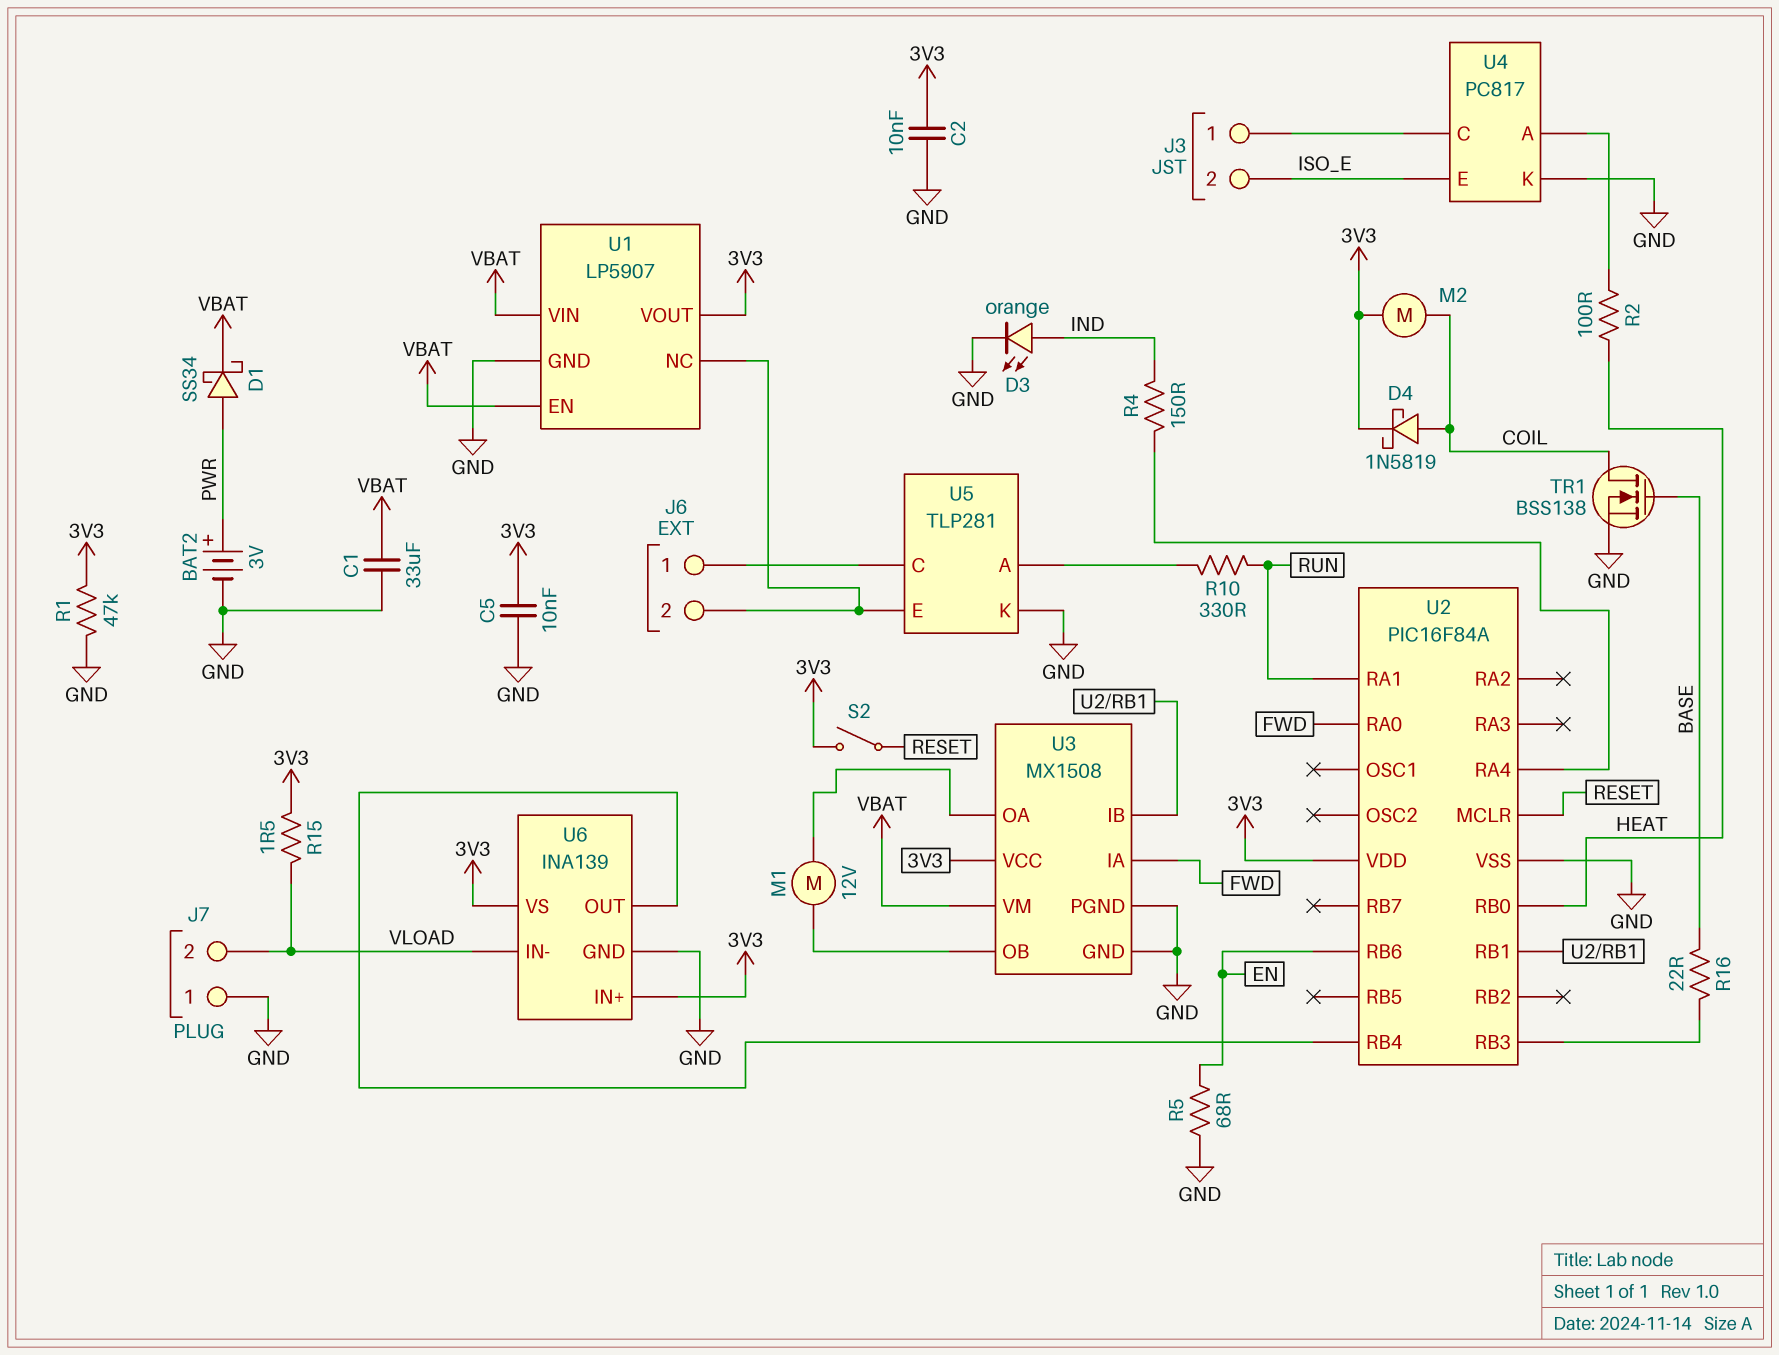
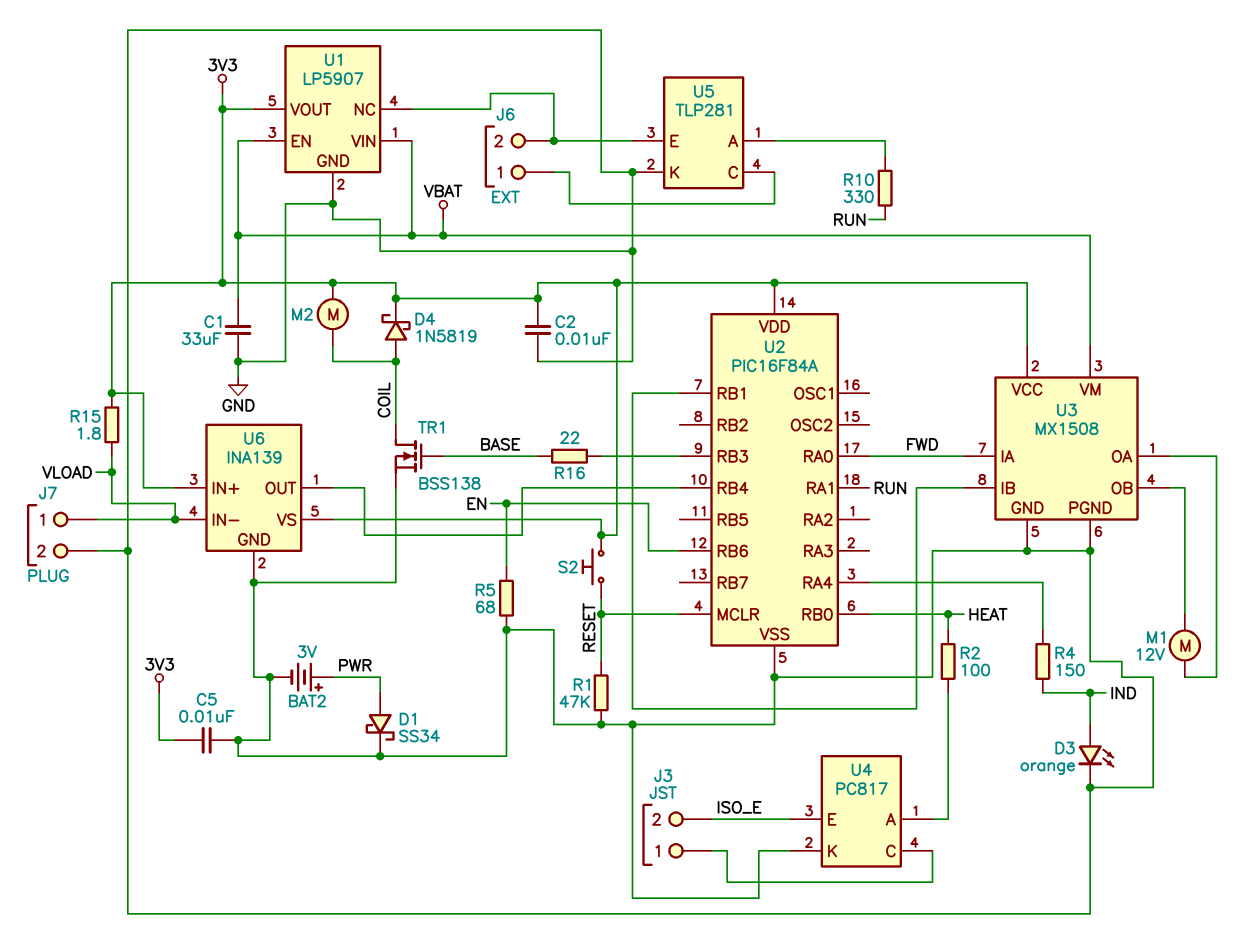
D1: schottky SS34 (A PWR, K VBAT) -> schottky SS34 (A PWR, K GND)
J7 pin 1: GND -> VLOAD
J7 pin 2: VLOAD -> GND
R1: 47k (3V3, GND) -> 47k (GND, RESET)
R15: 1.5 (3V3, VLOAD) -> 1.8 (3V3, VLOAD)
S2: switch (3V3, RESET) -> button (3V3, RESET)

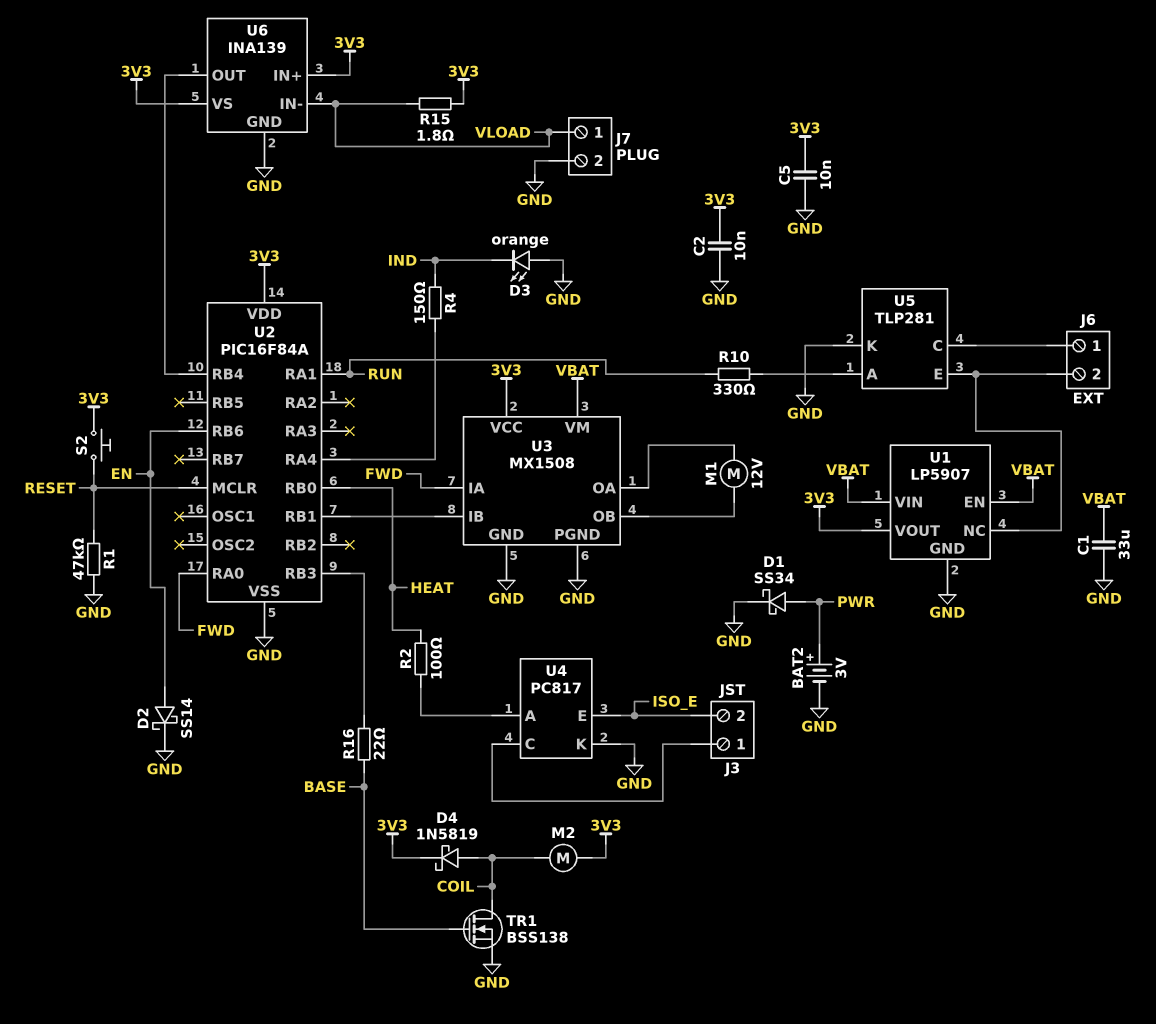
D2: none -> schottky SS14 (A EN, K GND)
D3: LED orange (A IND, K GND) -> LED orange (A GND, K IND)
R5: 68 (EN, GND) -> none

